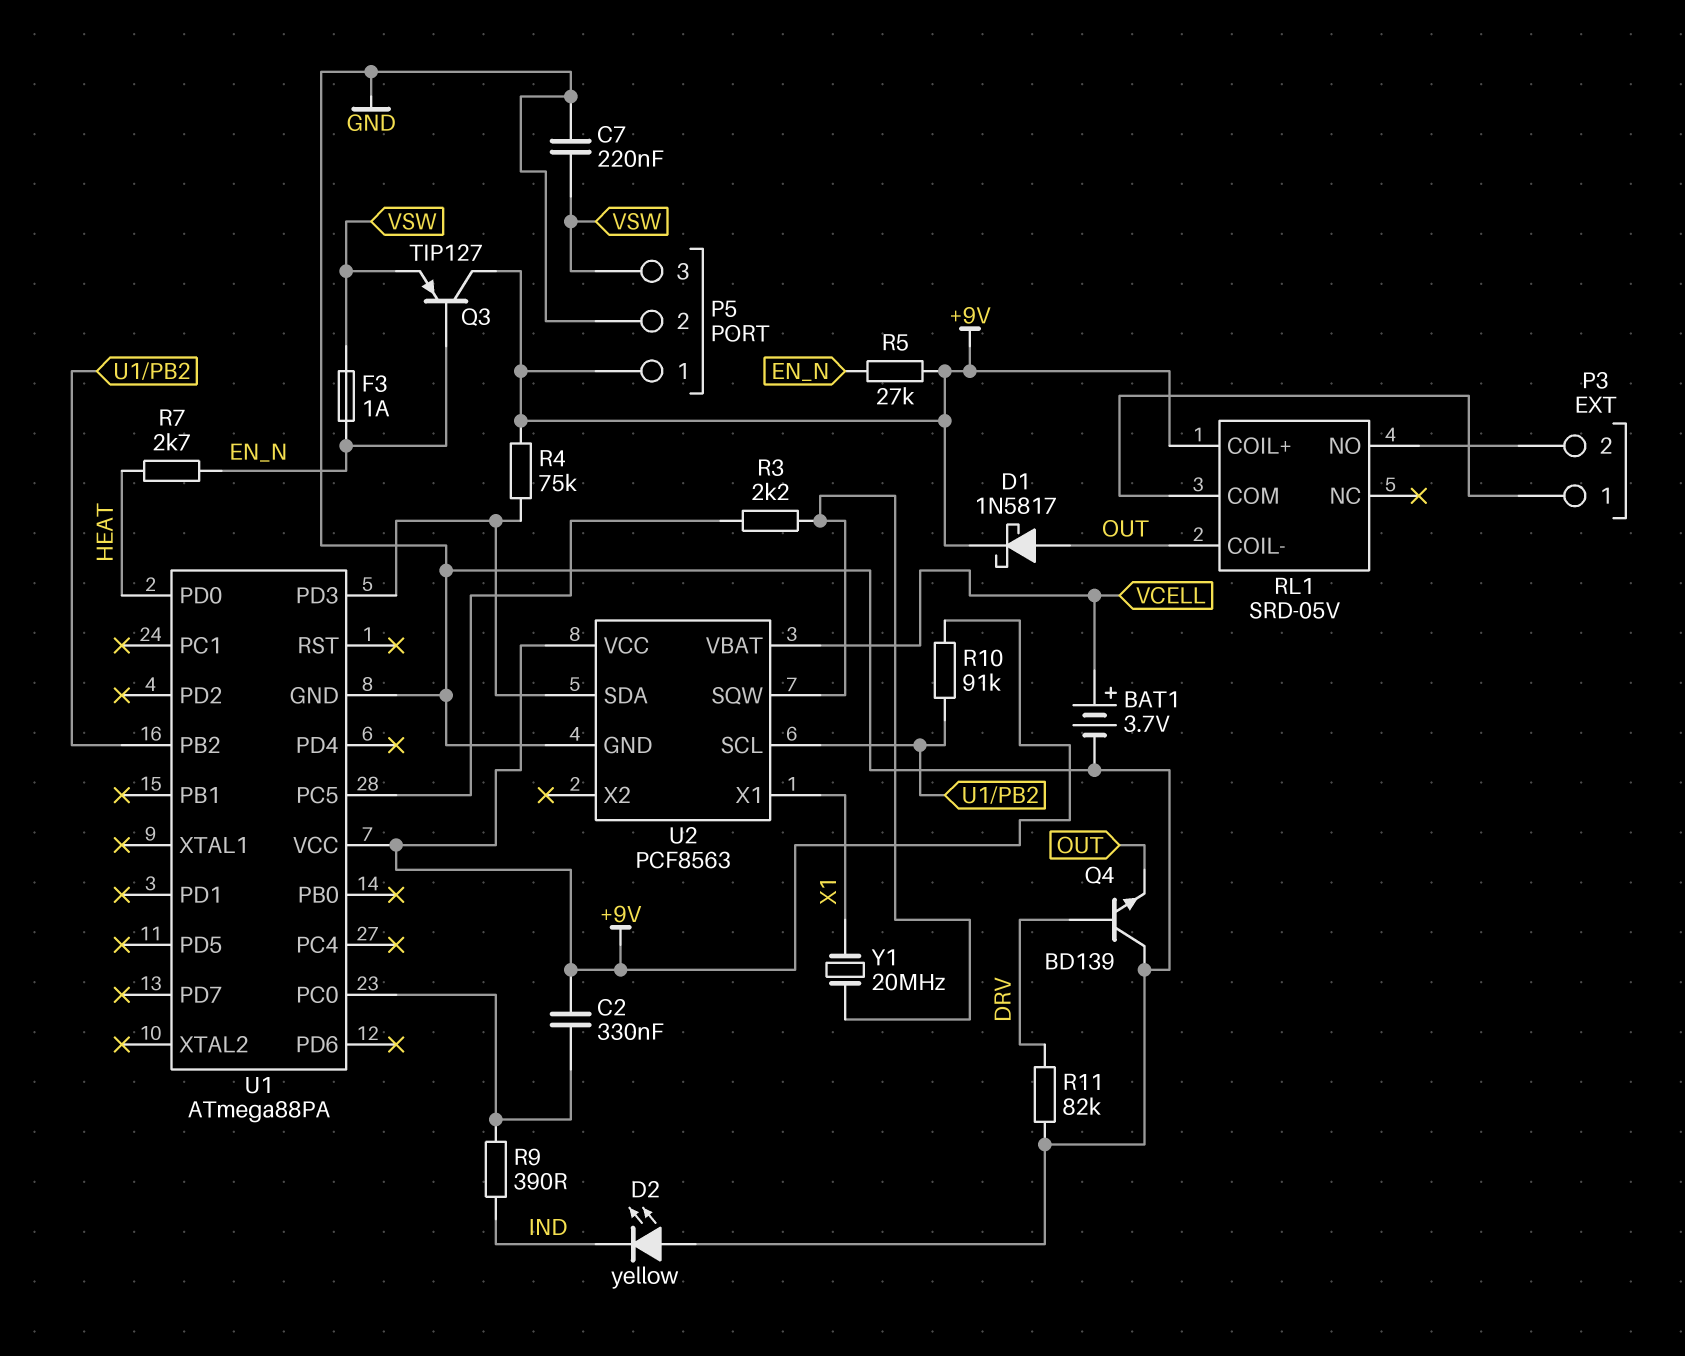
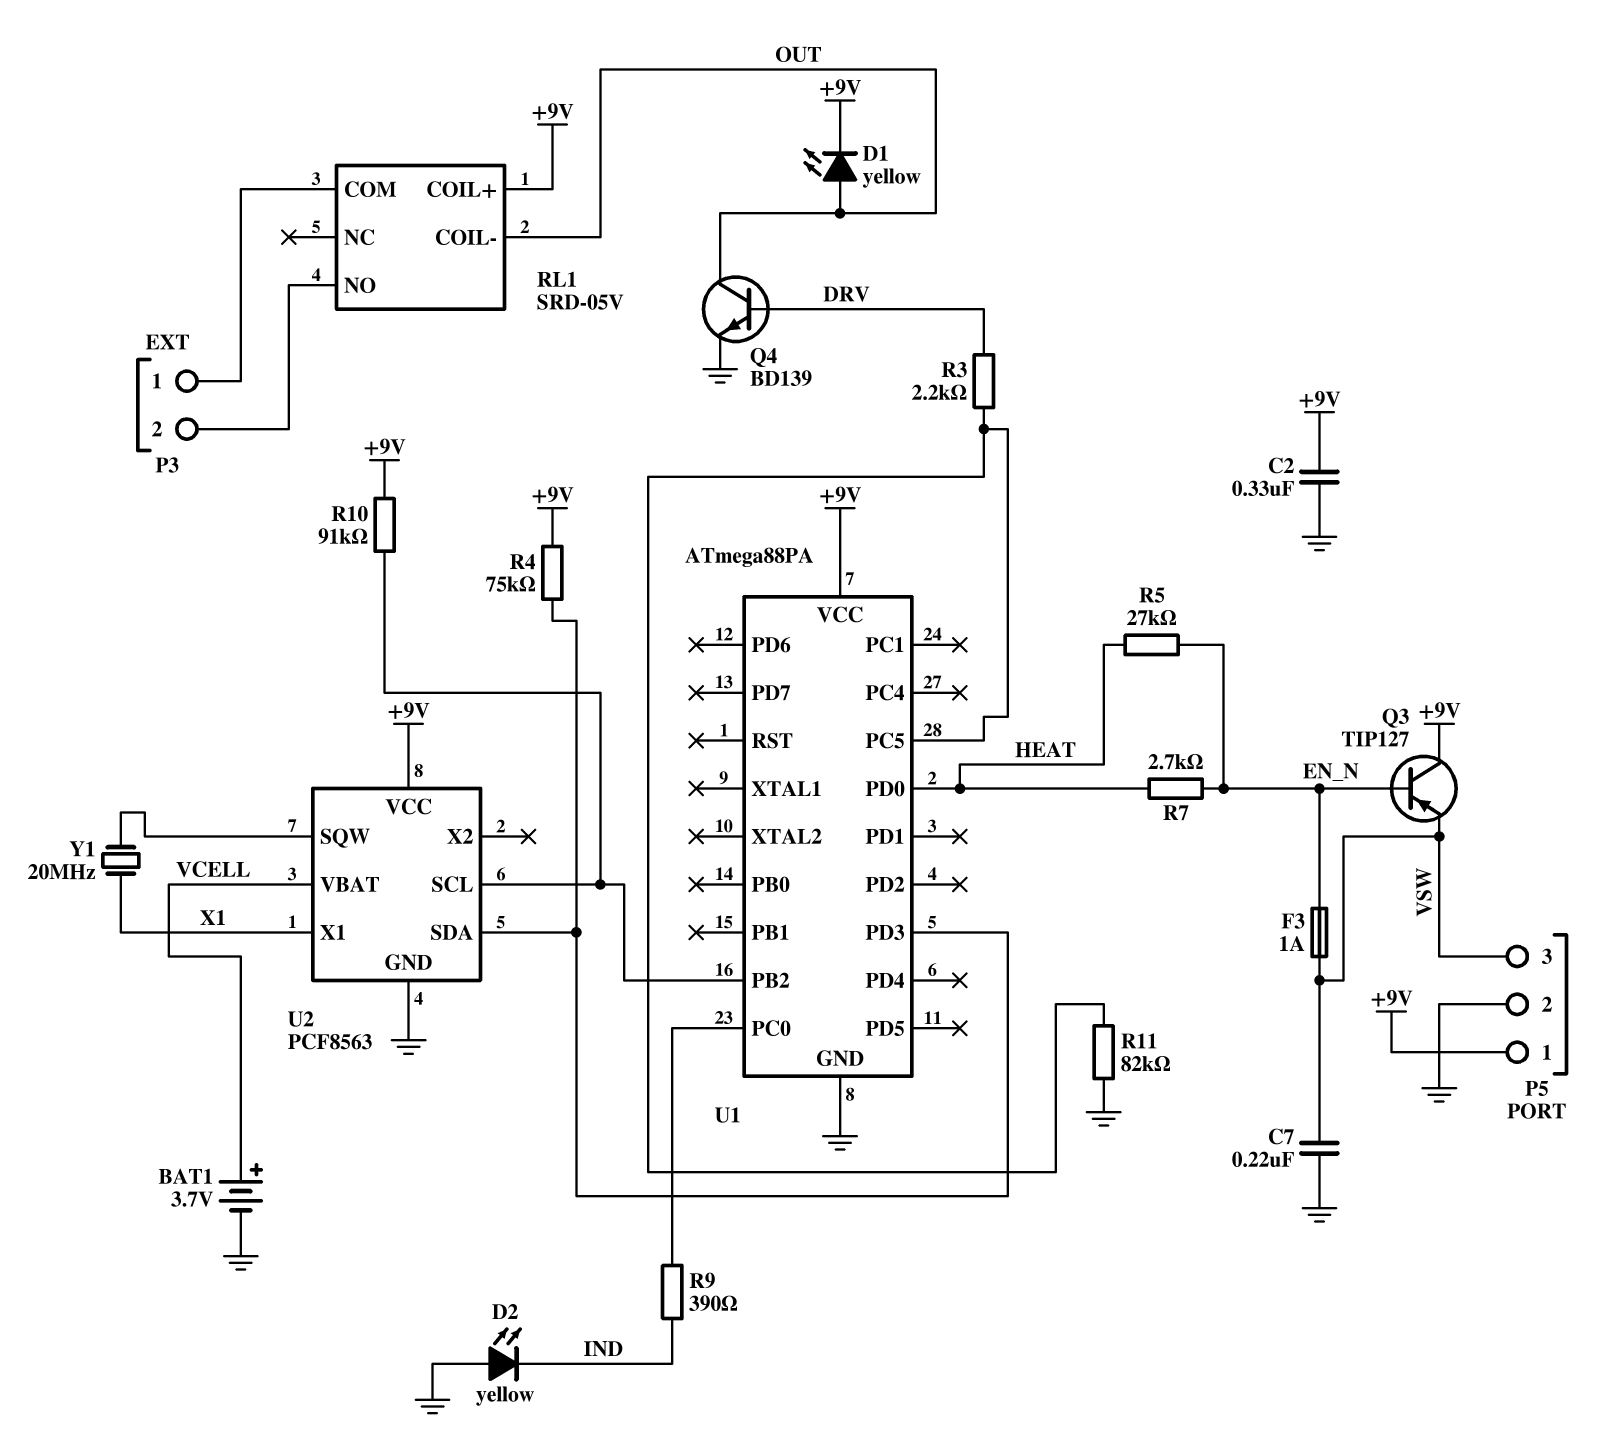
C2: 330nF (+9V, U1/PC0) -> 330nF (+9V, GND)
D1: schottky 1N5817 (A OUT, K +9V) -> LED yellow (A OUT, K +9V)
Q4: NPN BD139 (B DRV, C GND, E OUT) -> NPN BD139 (B DRV, C OUT, E GND)
R3: 2.2k (U1/PC5, U2/SQW) -> 2.2k (DRV, U1/PC5)
R5: 27k (+9V, EN_N) -> 27k (EN_N, HEAT)
R11: 82k (DRV, GND) -> 82k (GND, U1/PC5)

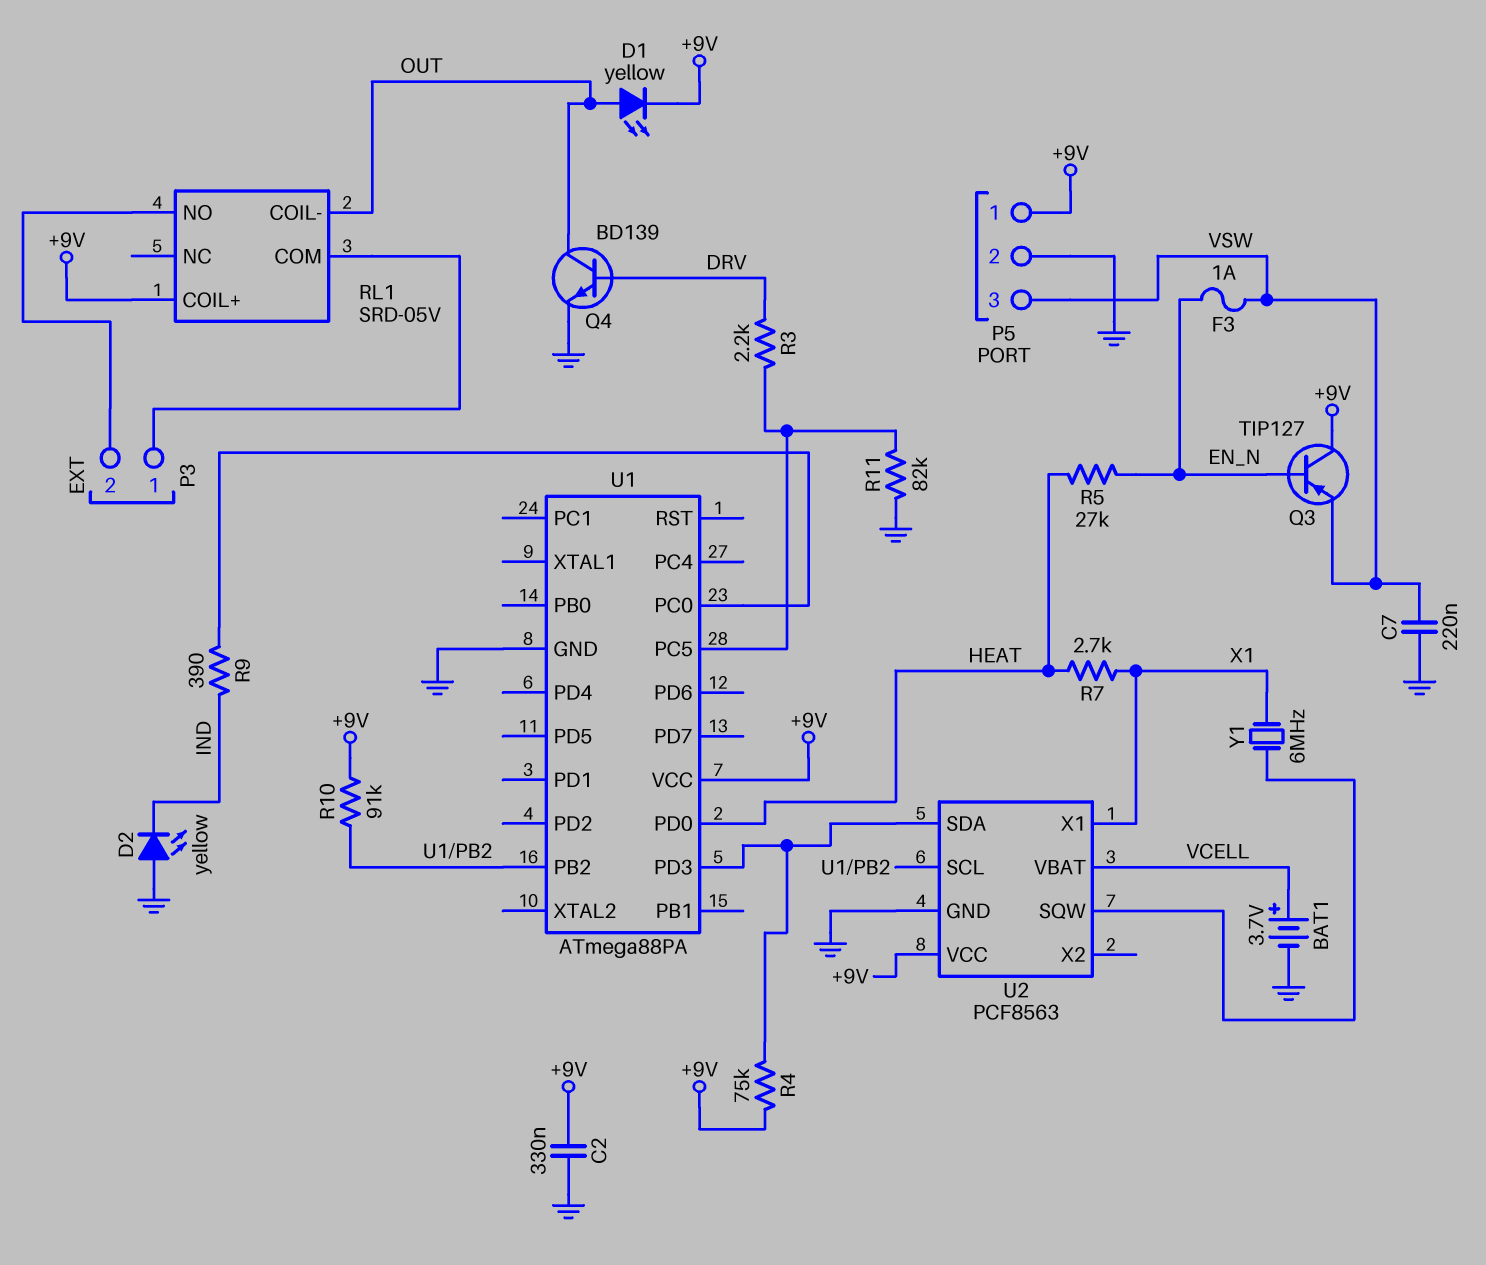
R7: 2.7k (EN_N, HEAT) -> 2.7k (HEAT, X1)
Y1: 20MHz (U2/SQW, X1) -> 6MHz (U2/SQW, X1)

